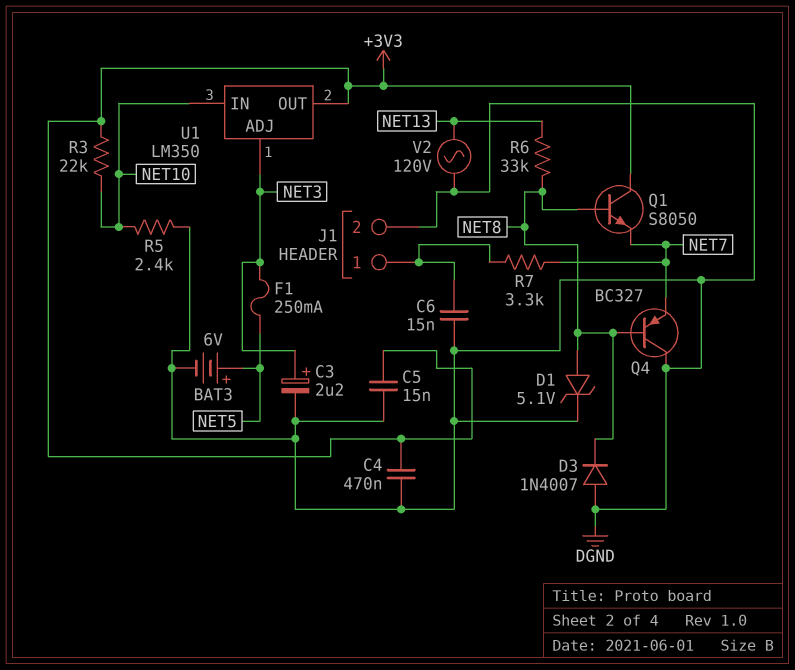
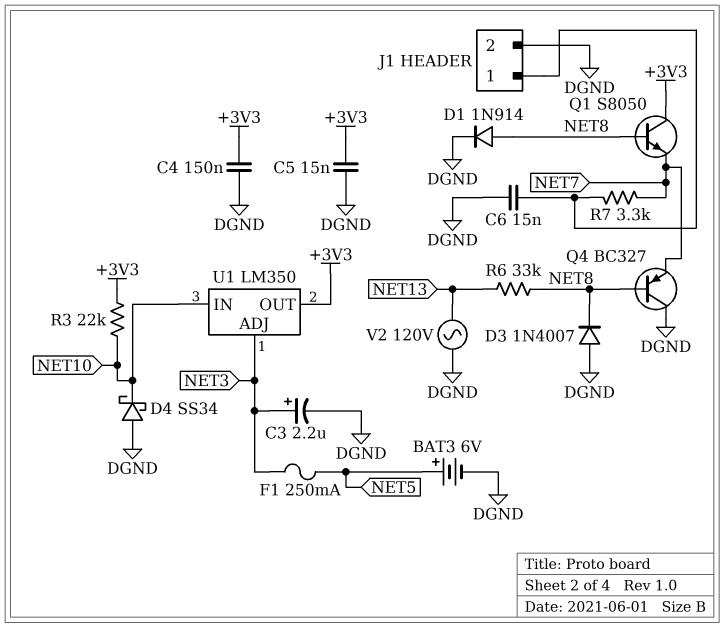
C4: 470nF (+3V3, DGND) -> 150nF (+3V3, DGND)
D1: zener 5.1V (A NET8, K DGND) -> diode 1N914 (A NET8, K DGND)
D4: none -> schottky SS34 (A DGND, K NET10)
R5: 2.4k (DGND, NET10) -> none

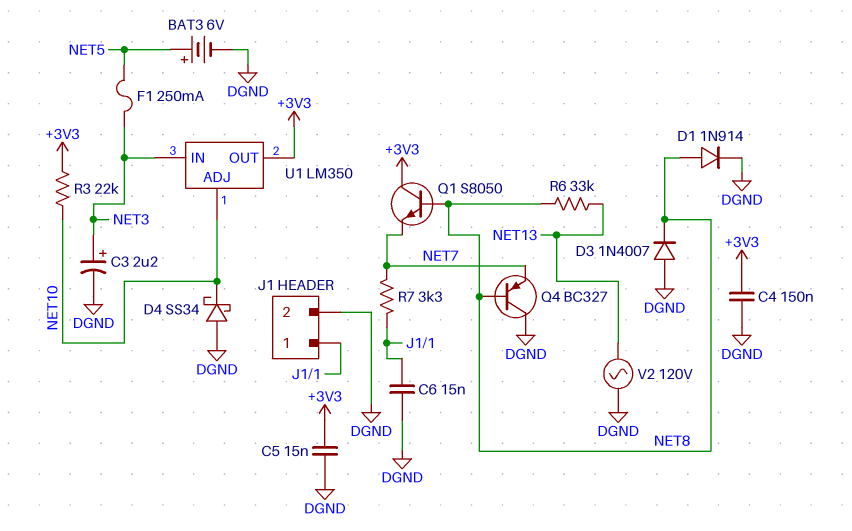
U1 pin ADJ: NET3 -> NET10
U1 pin IN: NET10 -> NET3

